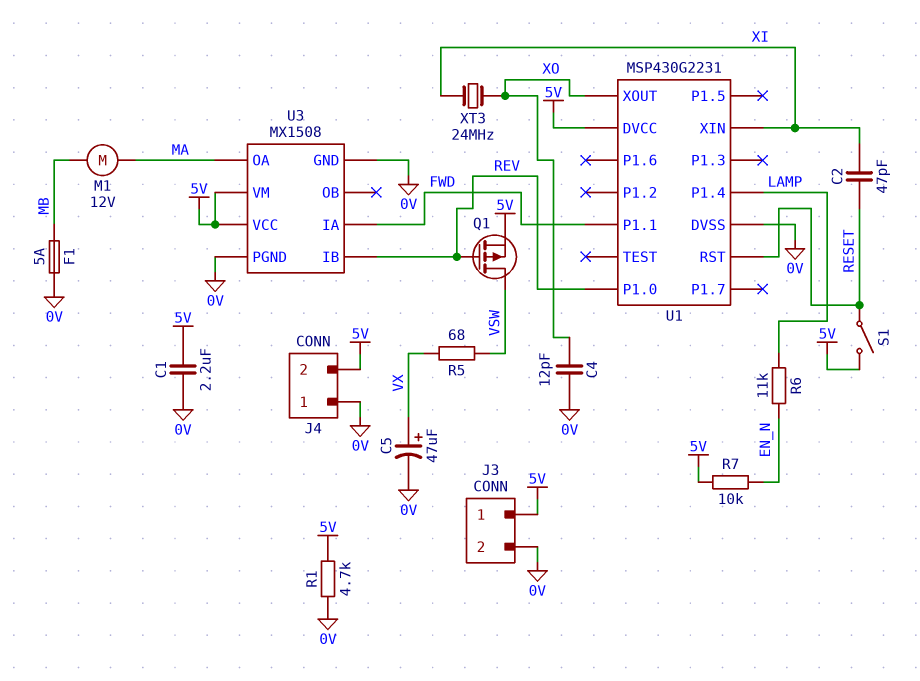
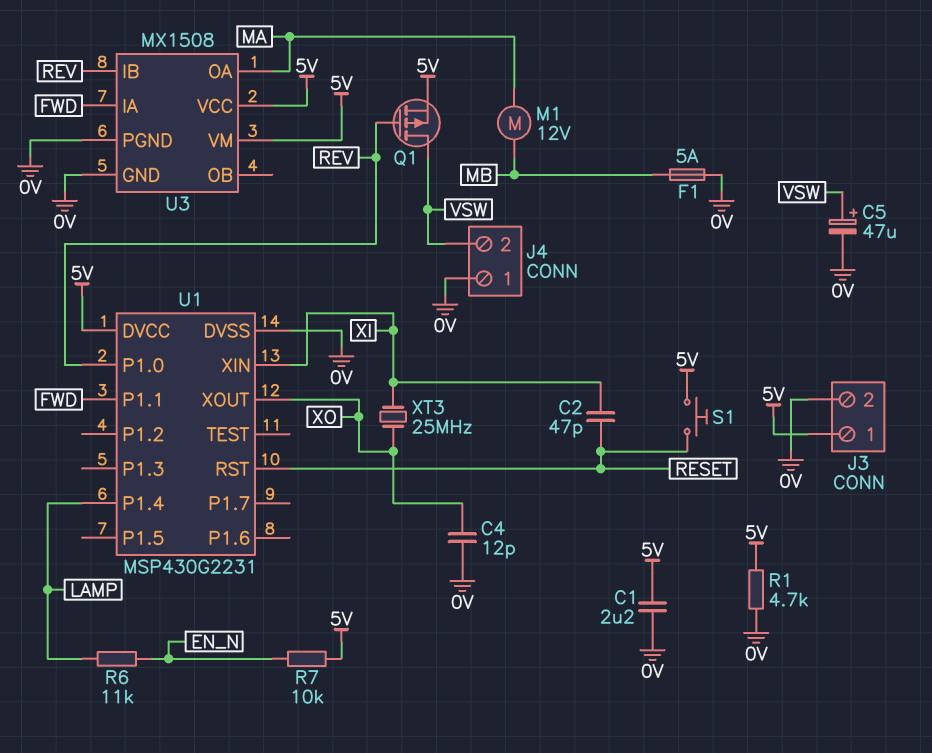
C5: 47uF (plus VX, minus 0V) -> 47uF (plus VSW, minus 0V)
J4 pin 2: 5V -> VSW
R5: 68 (VSW, VX) -> none
S1: switch (5V, RESET) -> button (5V, RESET)
XT3: 24MHz (XI, XO) -> 25MHz (XI, XO)

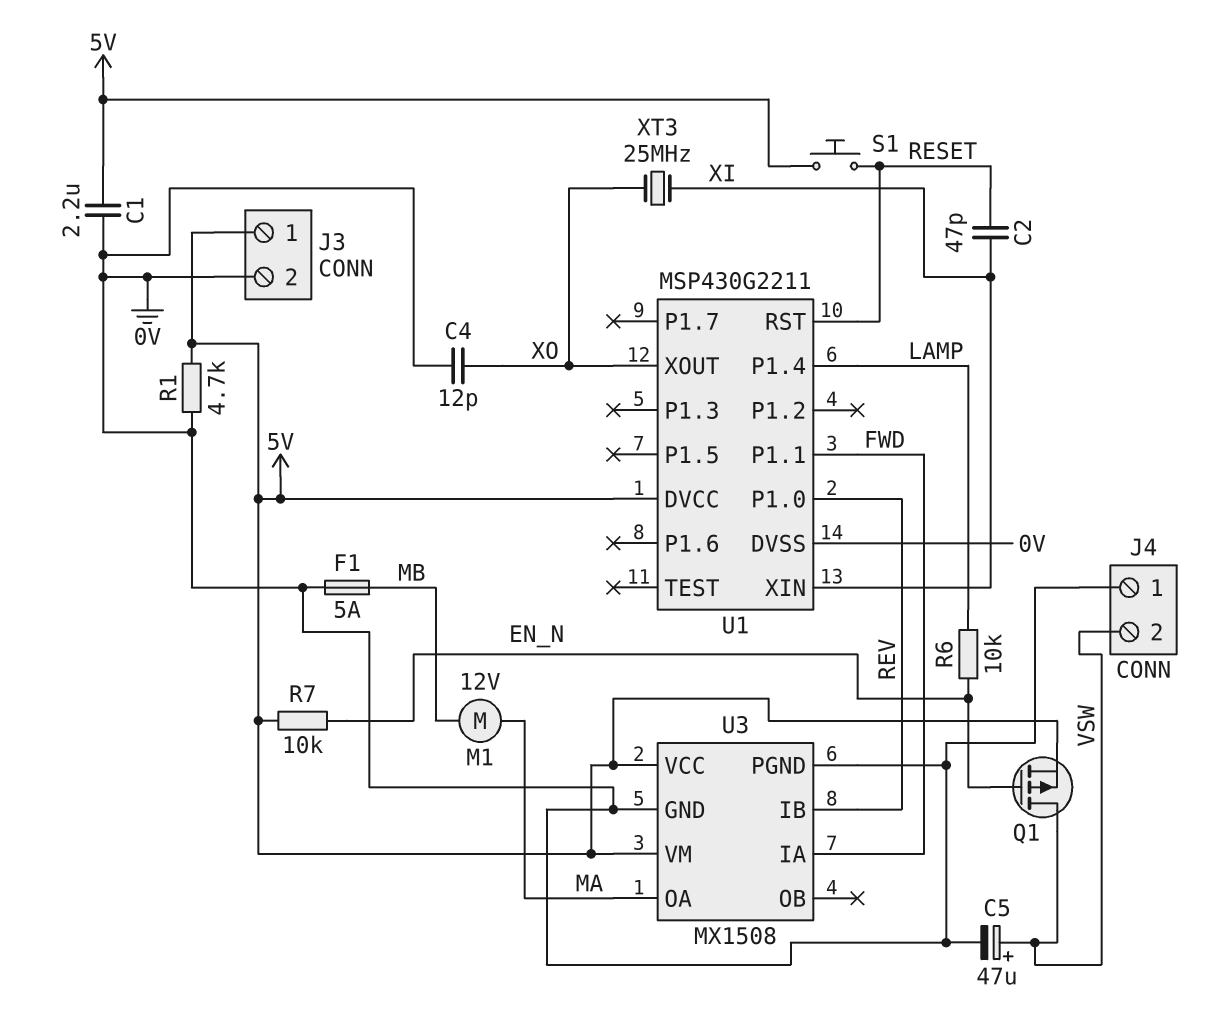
Q1: PMOS (G REV, D VSW, S 5V) -> PMOS (G EN_N, D VSW, S 5V)
R6: 11k (EN_N, LAMP) -> 10k (EN_N, LAMP)
U1: MSP430G2231 -> MSP430G2211

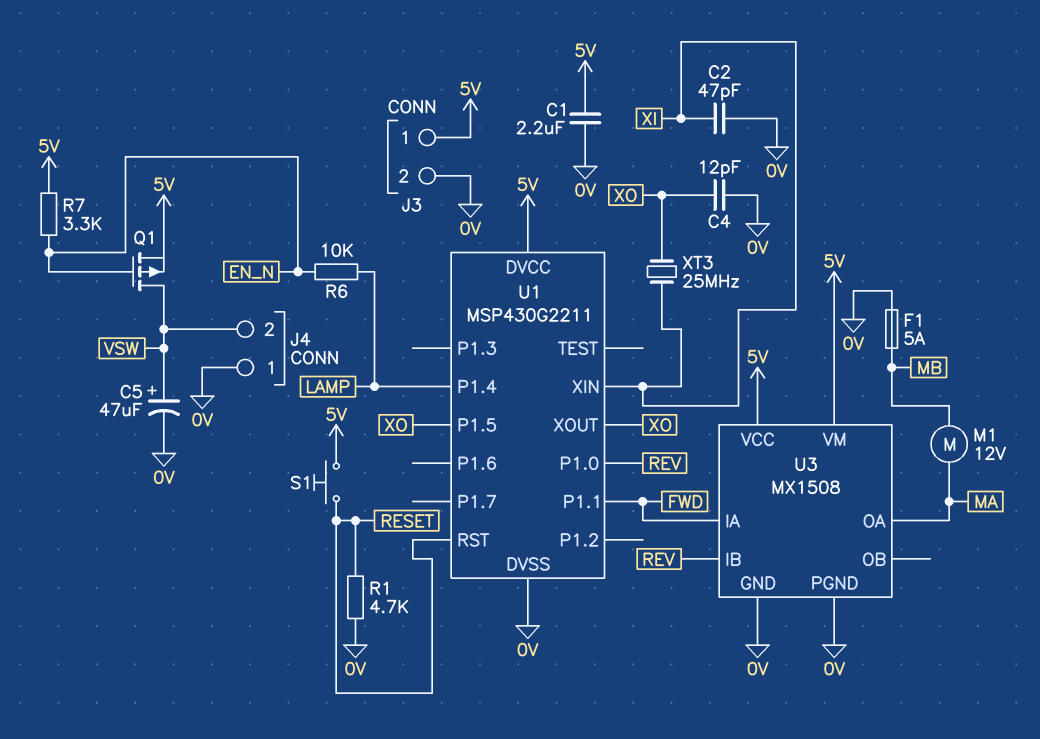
C2: 47pF (RESET, XI) -> 47pF (0V, XI)
R1: 4.7k (0V, 5V) -> 4.7k (0V, RESET)
R7: 10k (5V, EN_N) -> 3.3k (5V, EN_N)
U1 pin P1.5: none -> XO

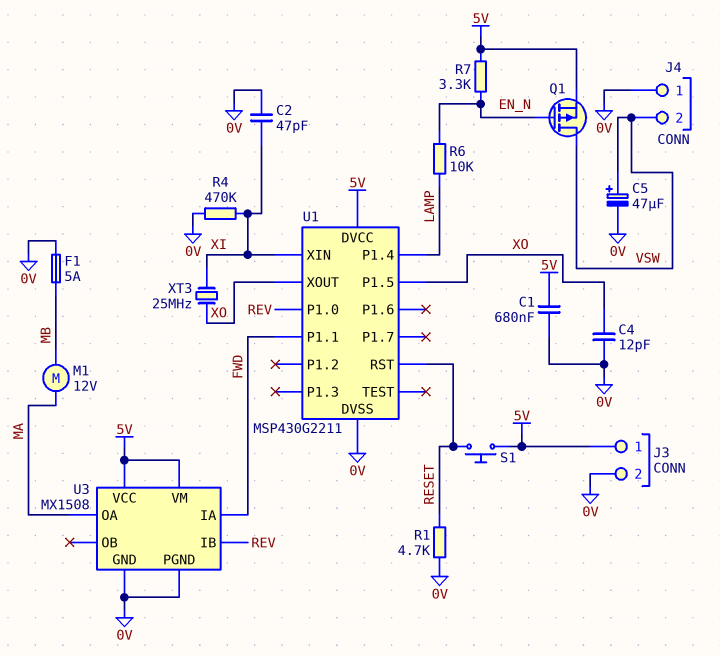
C1: 2.2uF (0V, 5V) -> 680nF (0V, 5V)
R4: none -> 470k (0V, XI)

